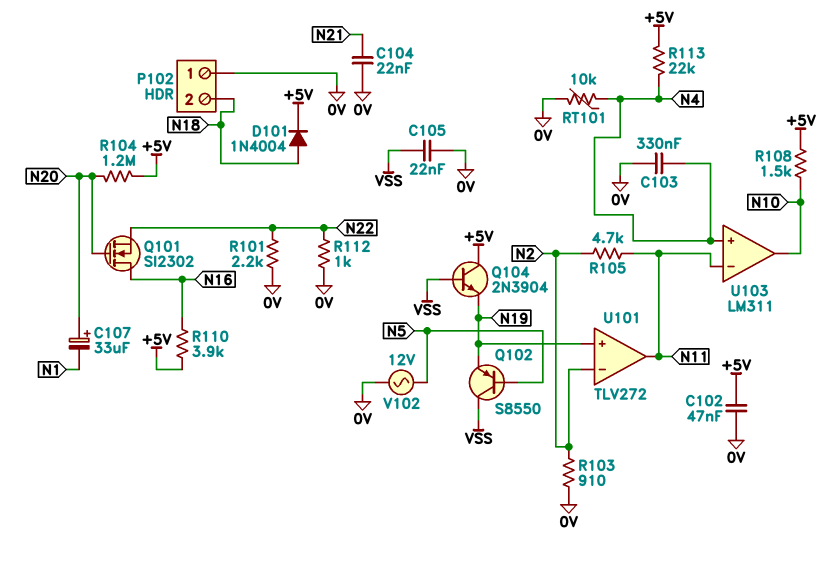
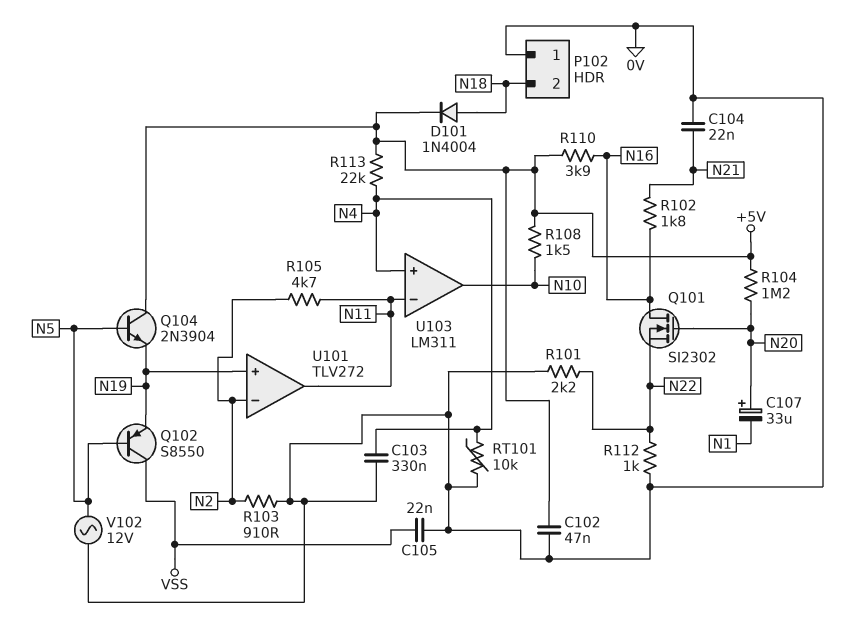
Q104: NPN 2N3904 (B VSS, C +5V, E N19) -> NPN 2N3904 (B N5, C +5V, E N19)
R102: none -> 1.8k (N16, N21)

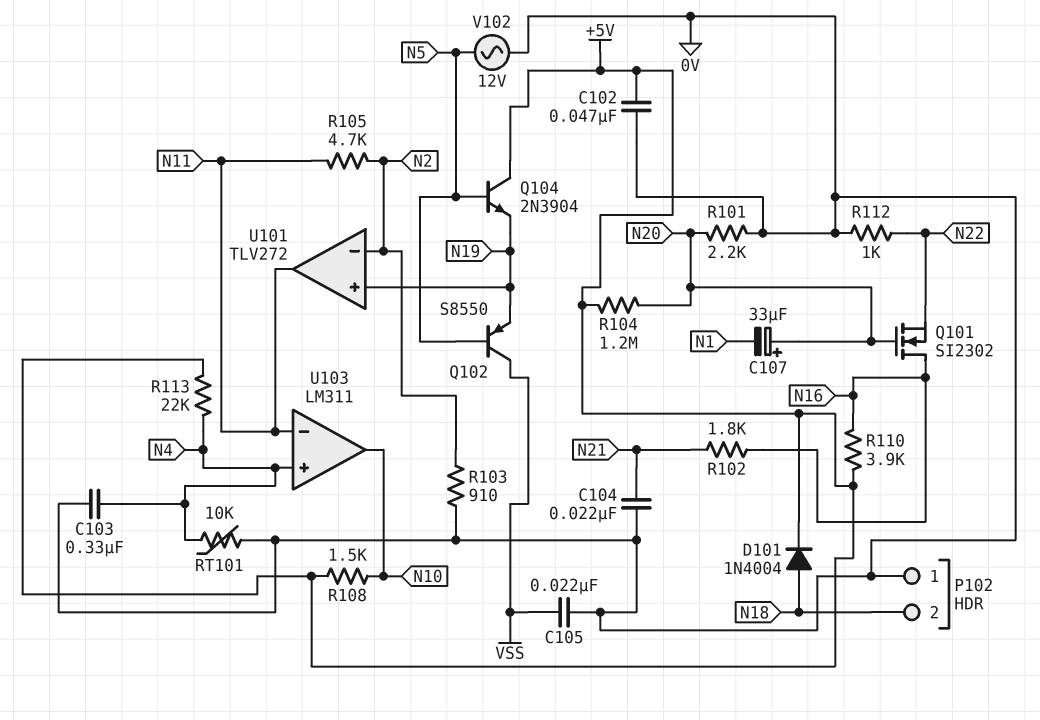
R101: 2.2k (0V, N22) -> 2.2k (0V, N20)

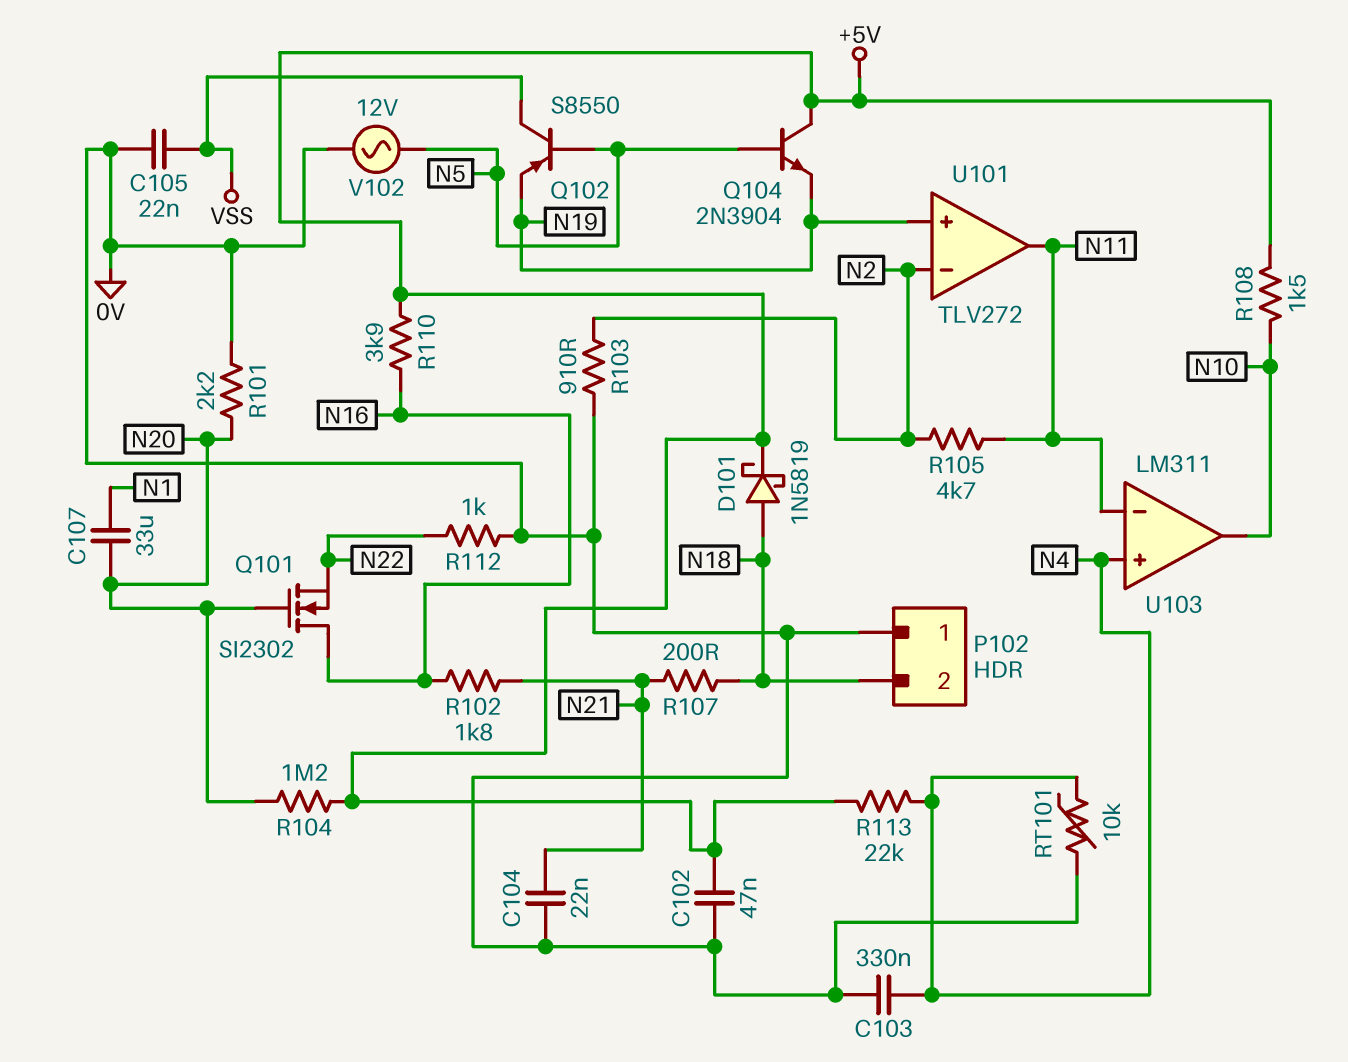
C107: 33uF (plus N20, minus N1) -> 33uF (N1, N20)
D101: diode 1N4004 (A N18, K +5V) -> schottky 1N5819 (A N18, K +5V)
R107: none -> 200 (N18, N21)

